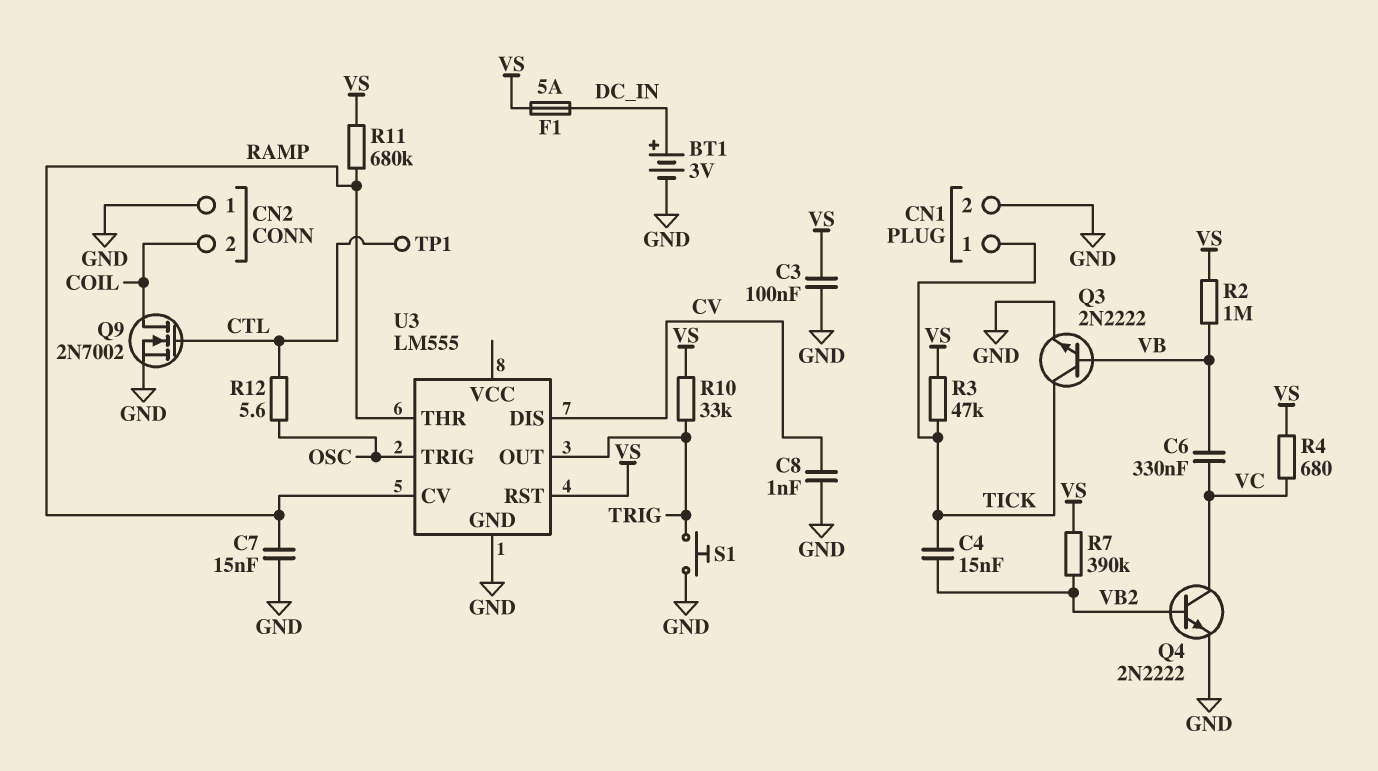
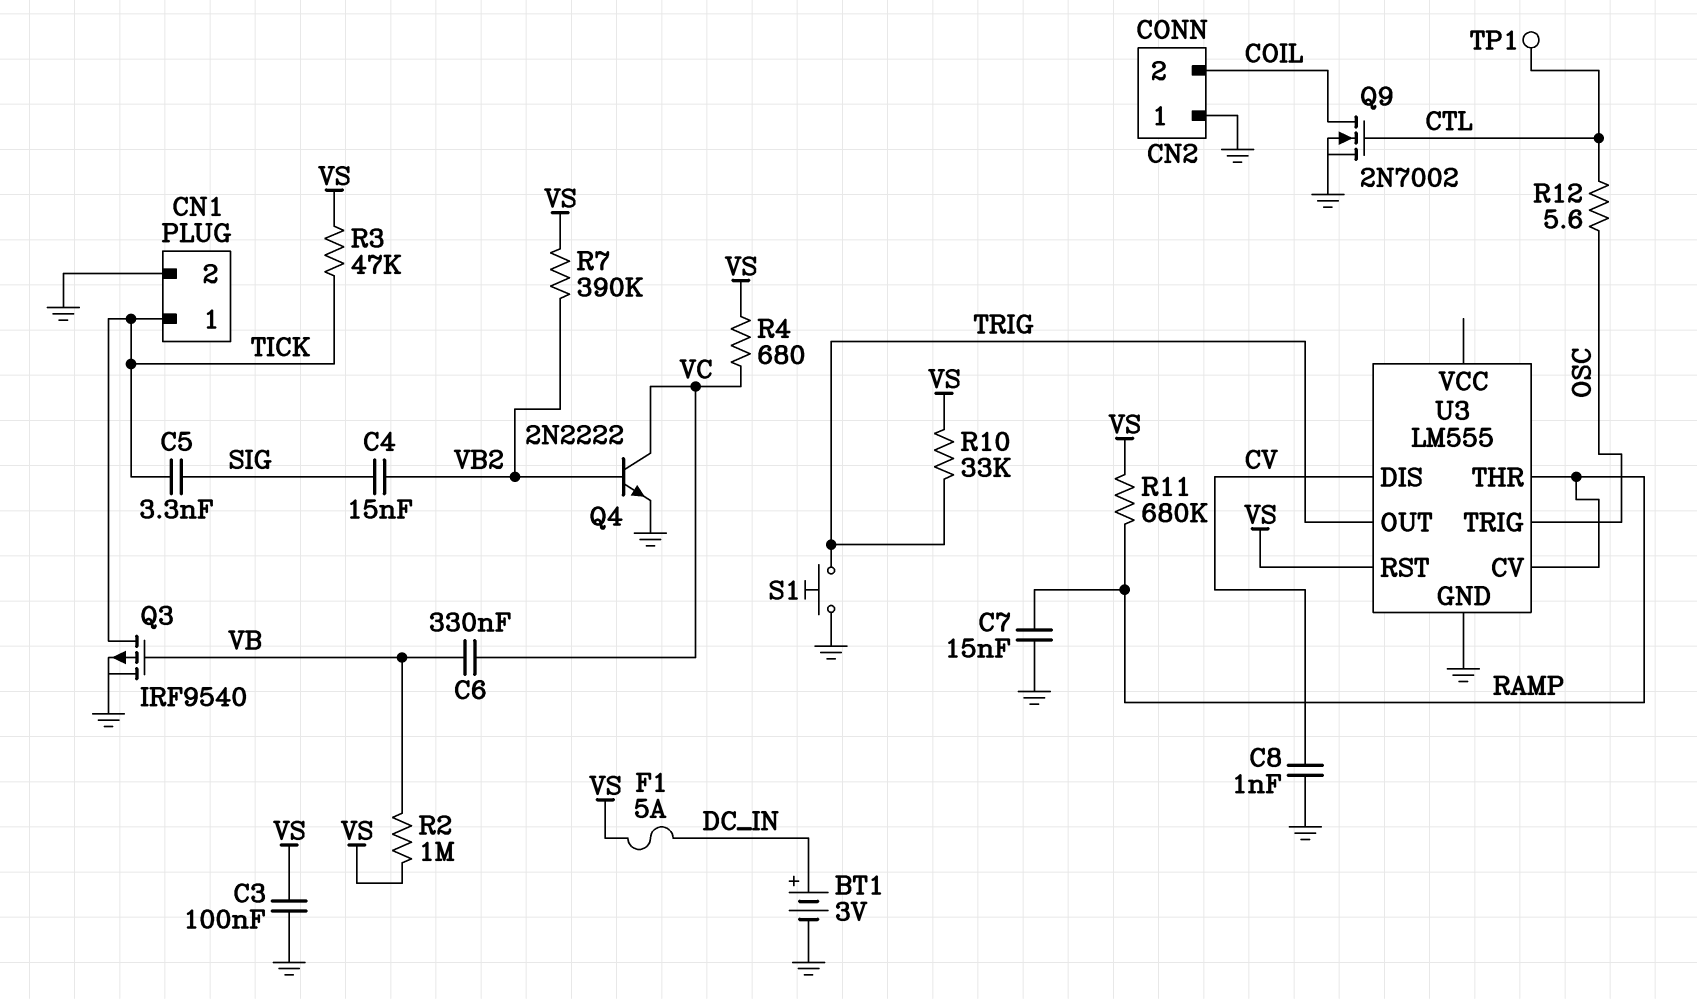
C4: 15nF (TICK, VB2) -> 15nF (SIG, VB2)
C5: none -> 3.3nF (SIG, TICK)
Q3: NPN 2N2222 (B VB, C TICK, E GND) -> PMOS IRF9540 (G VB, D TICK, S GND)

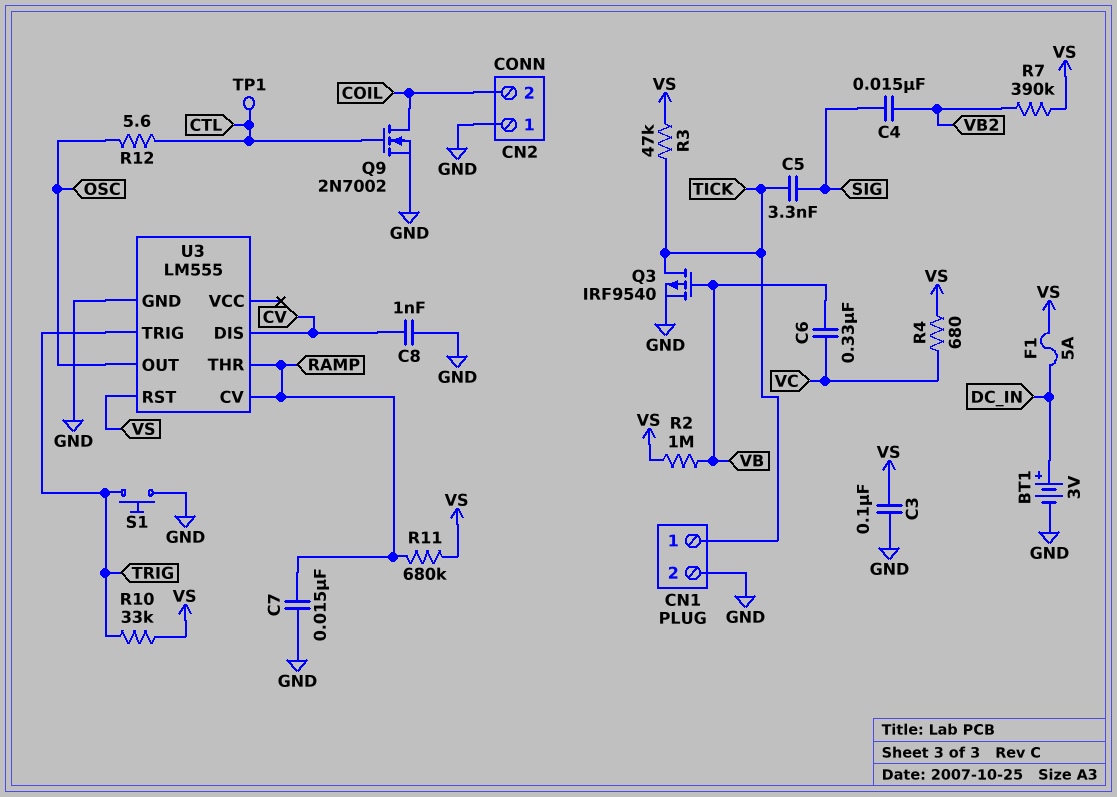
Q4: NPN 2N2222 (B VB2, C VC, E GND) -> none
U3 pin OUT: TRIG -> OSC
U3 pin TRIG: OSC -> TRIG

